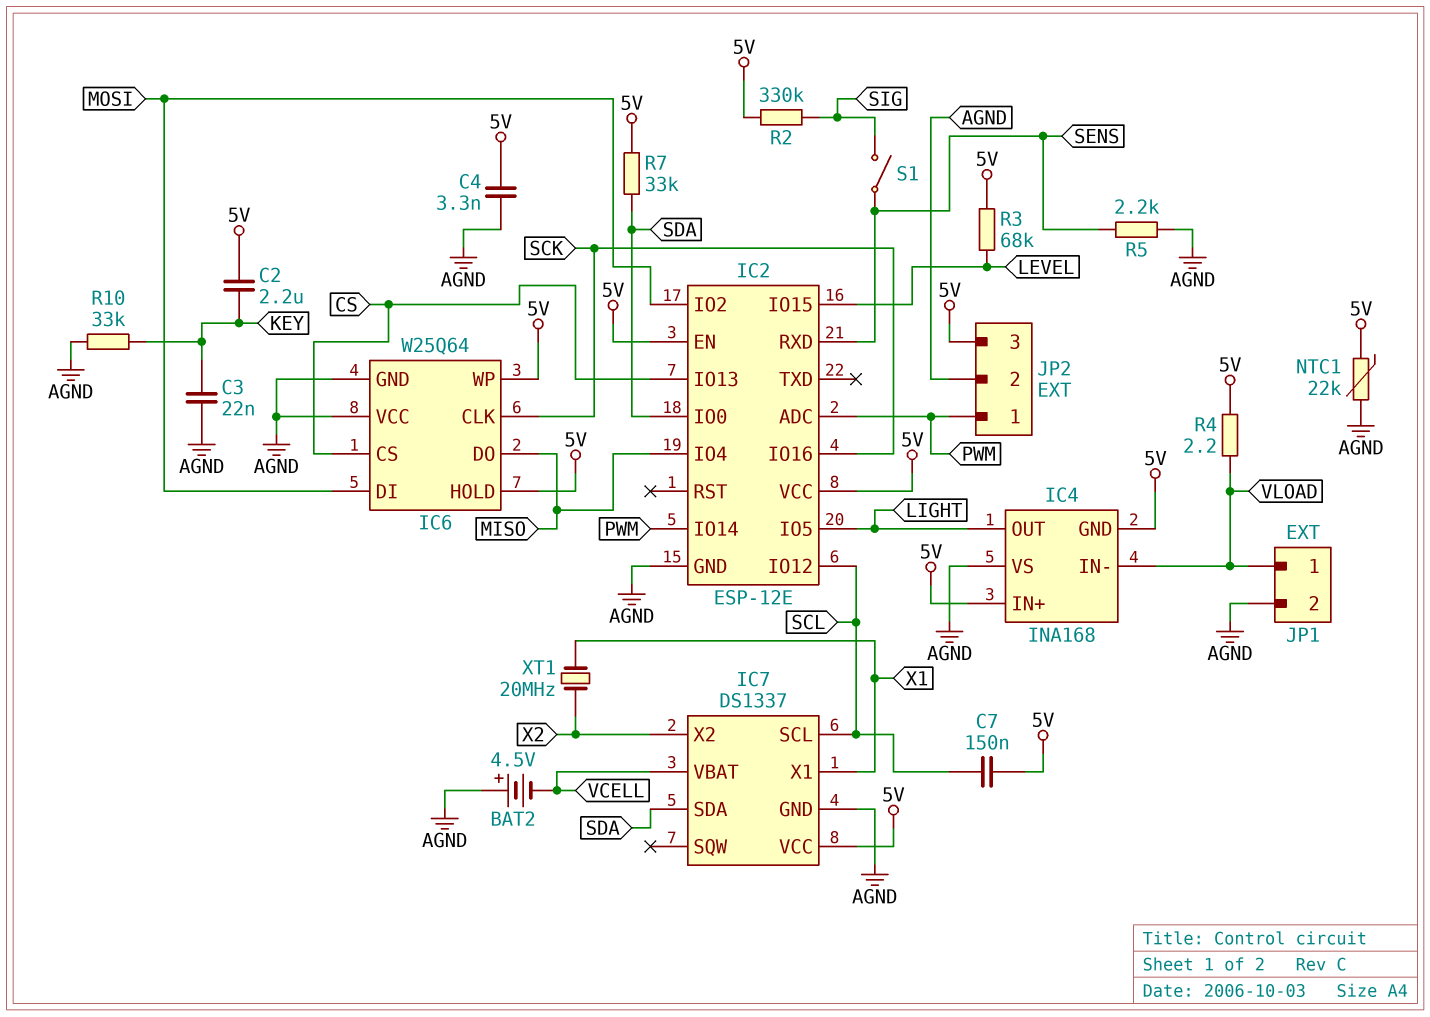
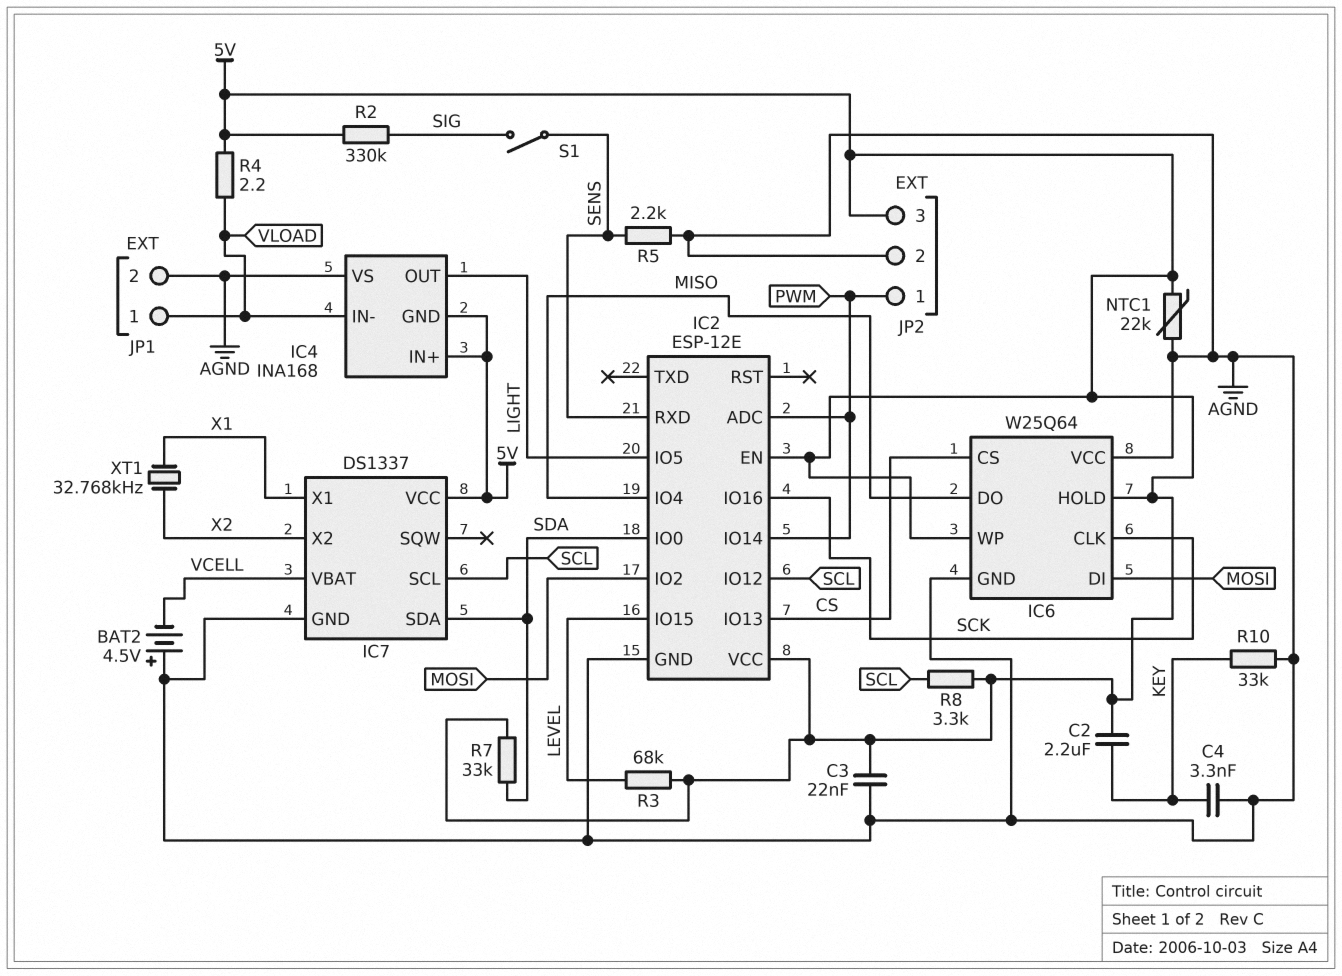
C3: 22nF (AGND, KEY) -> 22nF (5V, AGND)
C4: 3.3nF (5V, AGND) -> 3.3nF (AGND, KEY)
C7: 150nF (5V, SCL) -> none
R8: none -> 3.3k (5V, SCL)
XT1: 20MHz (X1, X2) -> 32.768kHz (X1, X2)

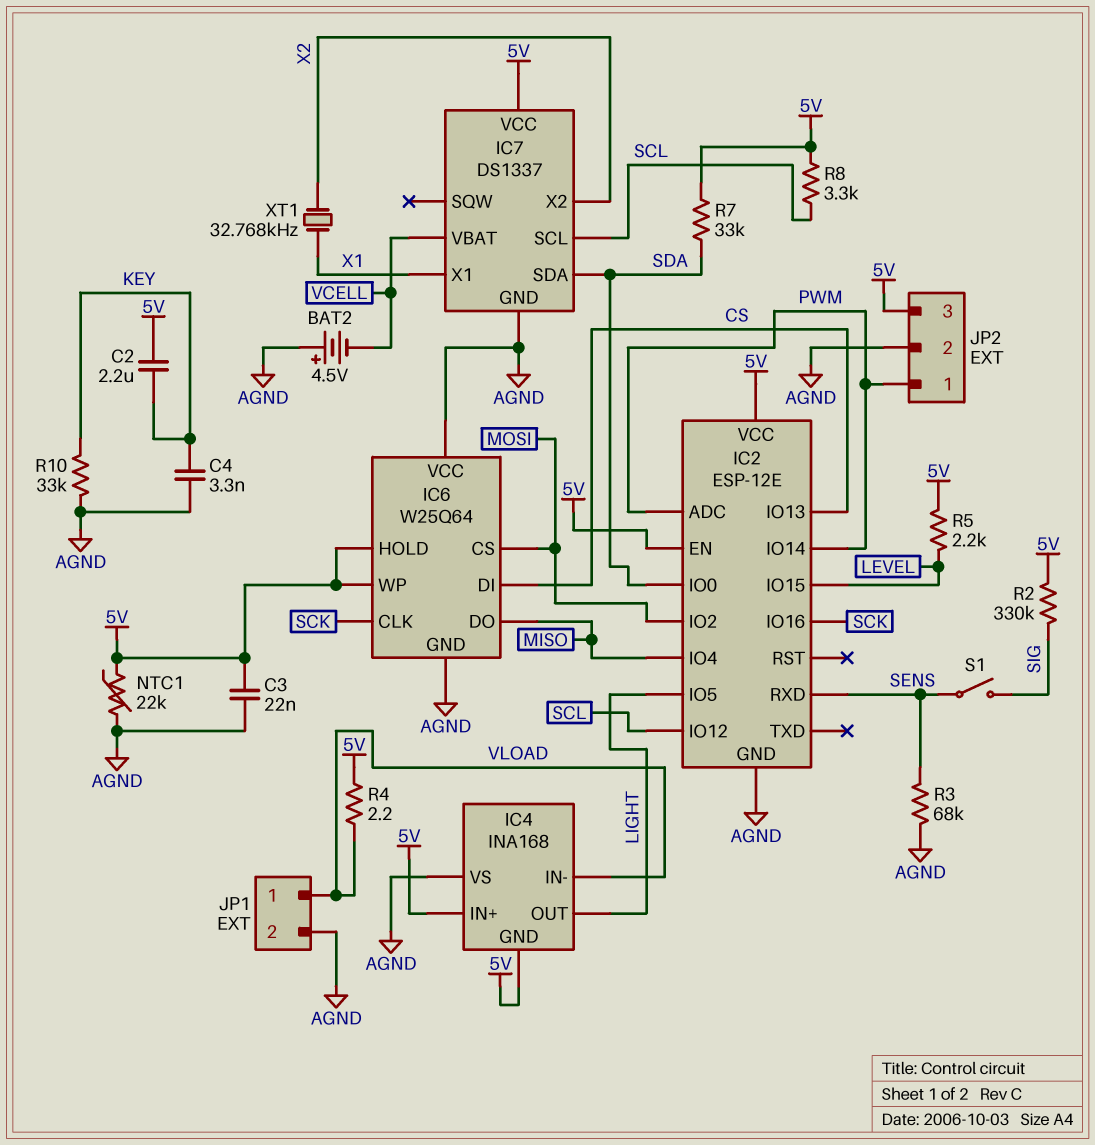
IC6 pin CS: CS -> MOSI
IC6 pin DI: MOSI -> CS
R3: 68k (5V, LEVEL) -> 68k (AGND, SENS)
R5: 2.2k (AGND, SENS) -> 2.2k (5V, LEVEL)

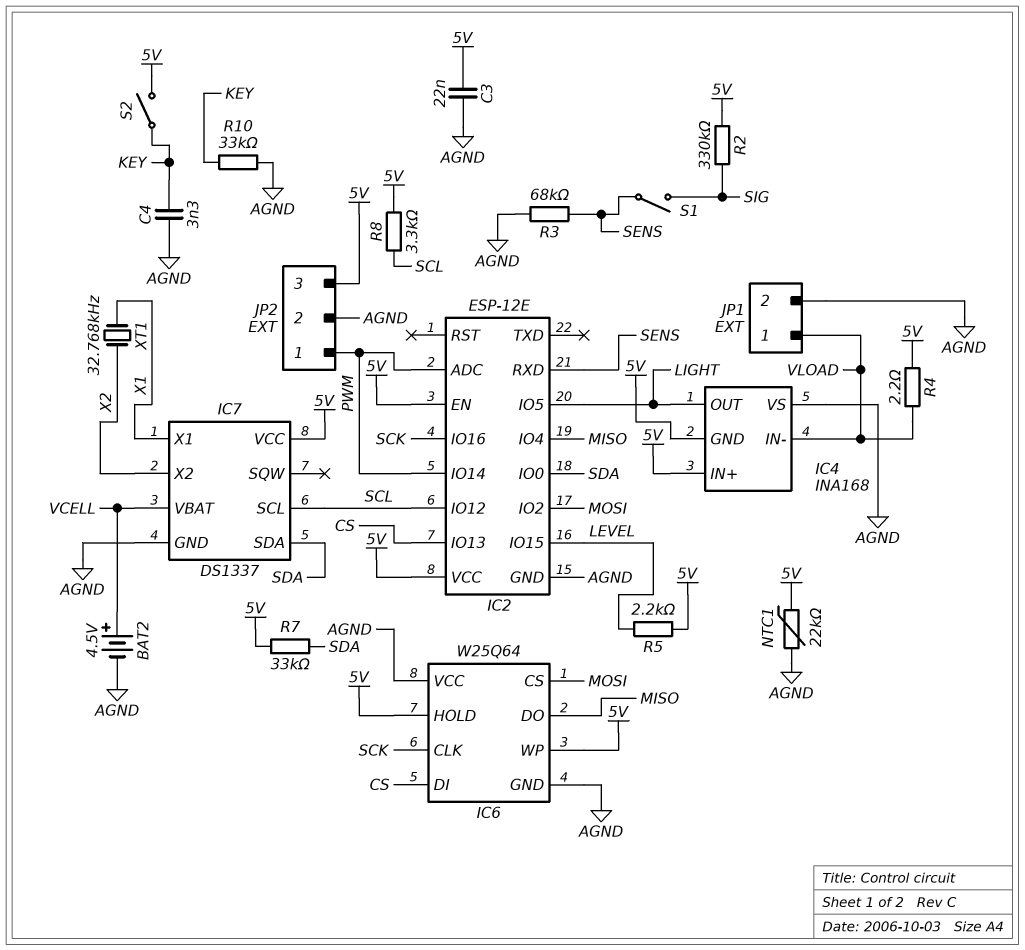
BAT2: 4.5V (plus AGND, minus VCELL) -> 4.5V (plus VCELL, minus AGND)
C2: 2.2uF (5V, KEY) -> none
S2: none -> switch (5V, KEY)

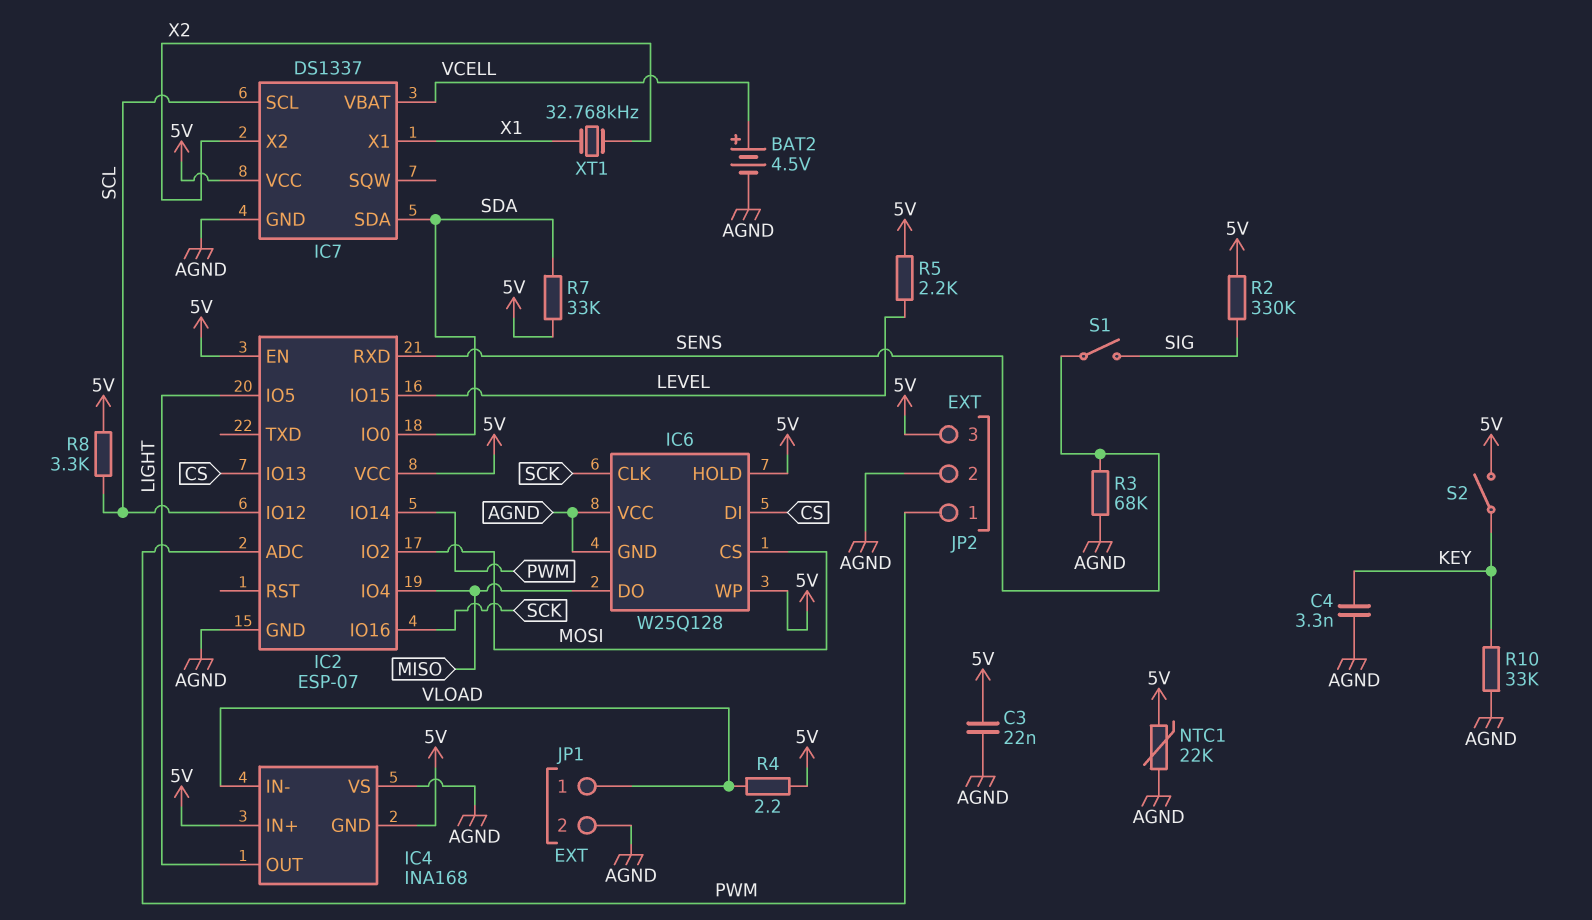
IC2: ESP-12E -> ESP-07
IC6: W25Q64 -> W25Q128

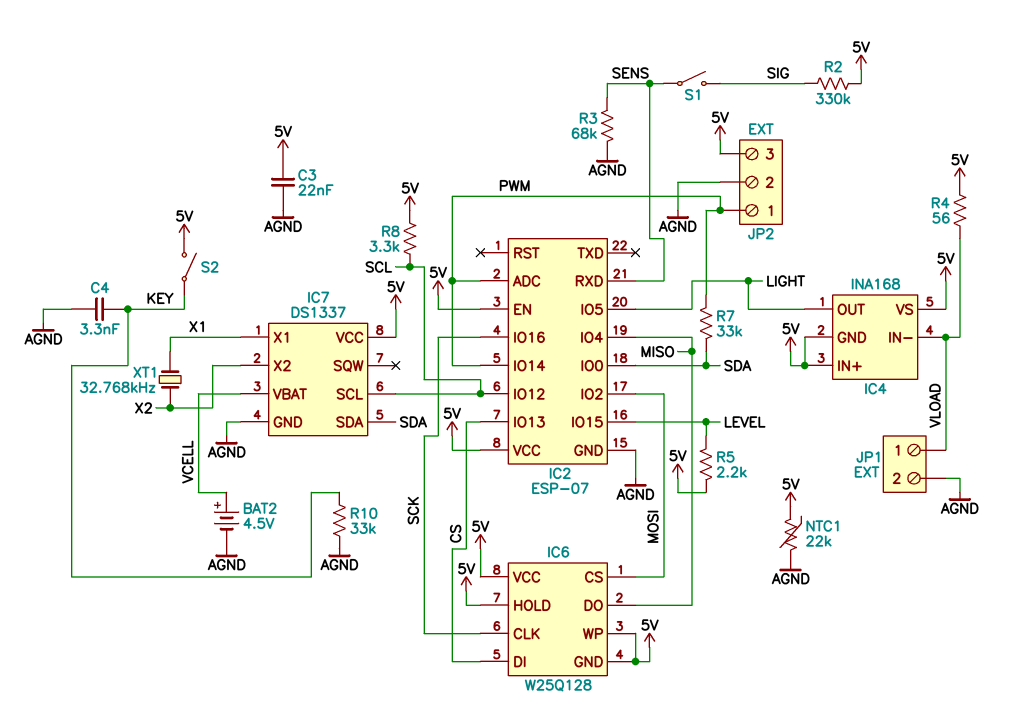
IC4 pin VS: AGND -> 5V
IC6 pin GND: AGND -> 5V
IC6 pin VCC: AGND -> 5V
R4: 2.2 (5V, VLOAD) -> 56 (5V, VLOAD)
R7: 33k (5V, SDA) -> 33k (PWM, SDA)

